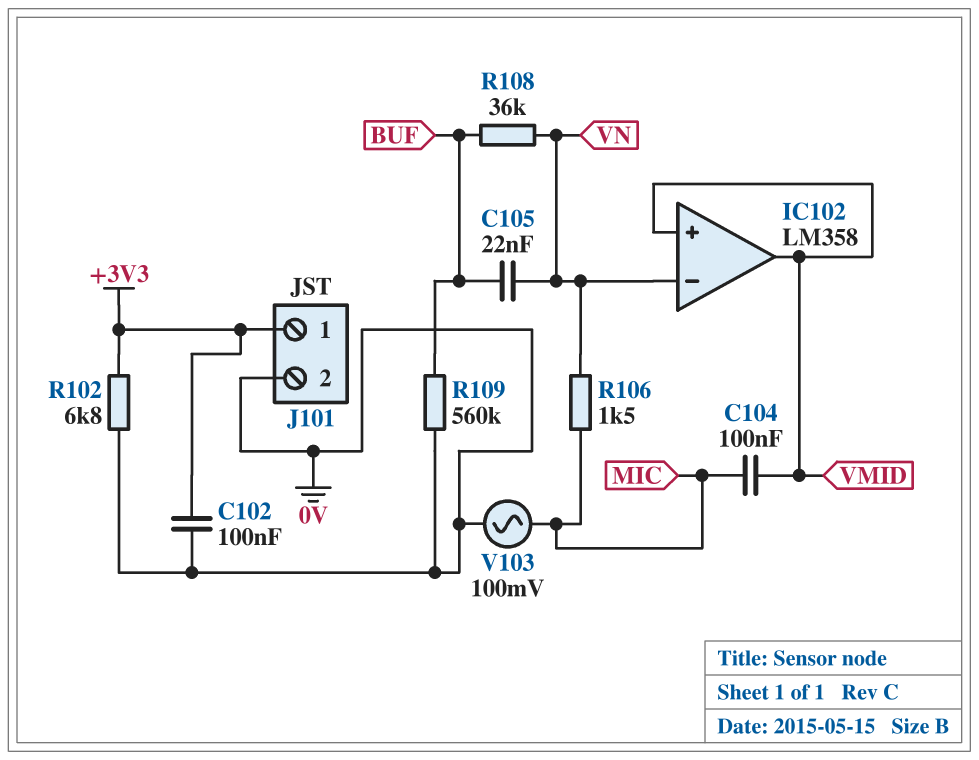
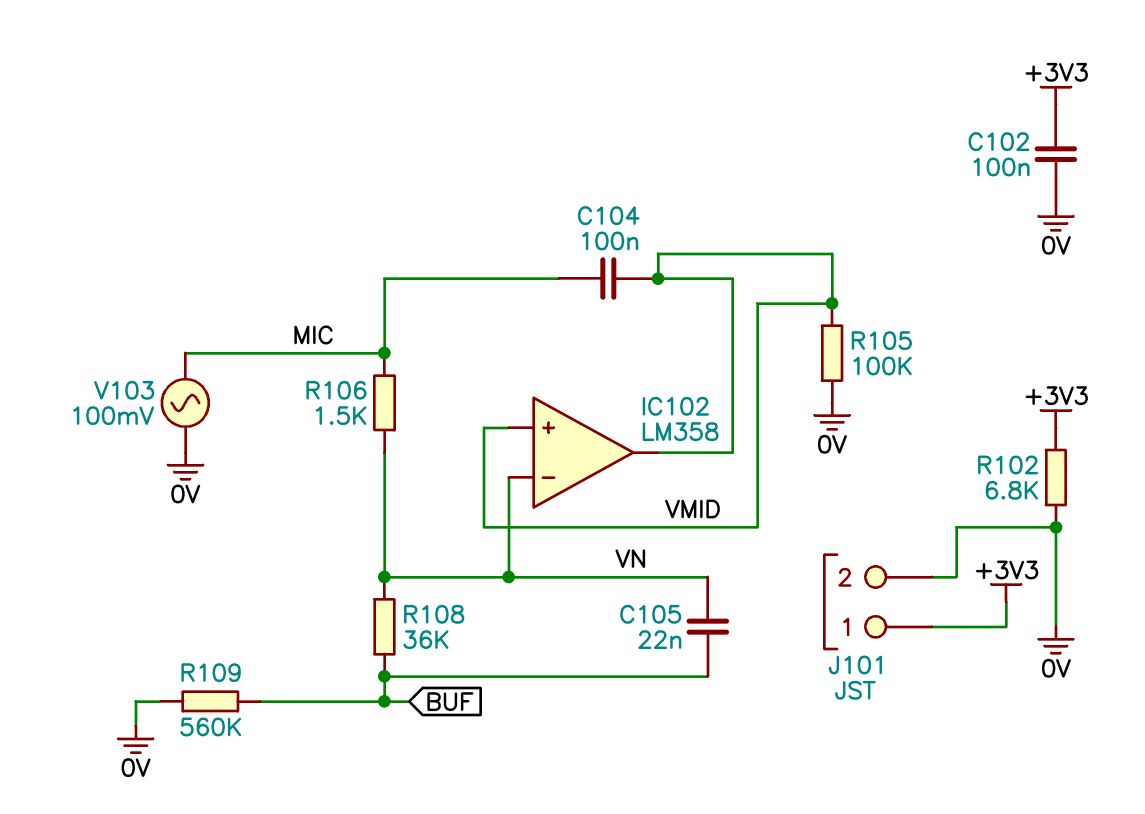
R105: none -> 100k (0V, VMID)

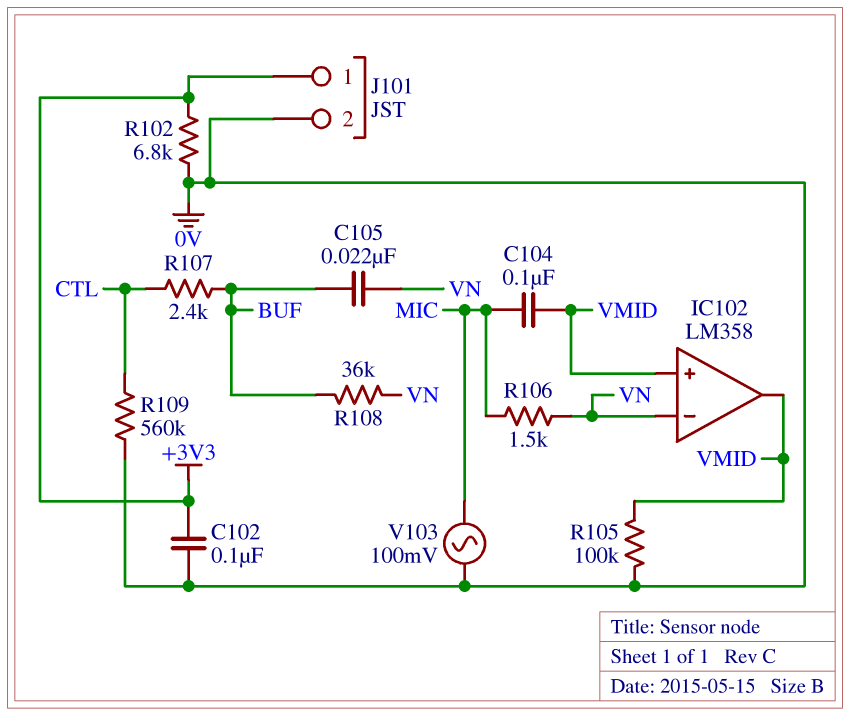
R107: none -> 2.4k (BUF, CTL)
R109: 560k (0V, BUF) -> 560k (0V, CTL)

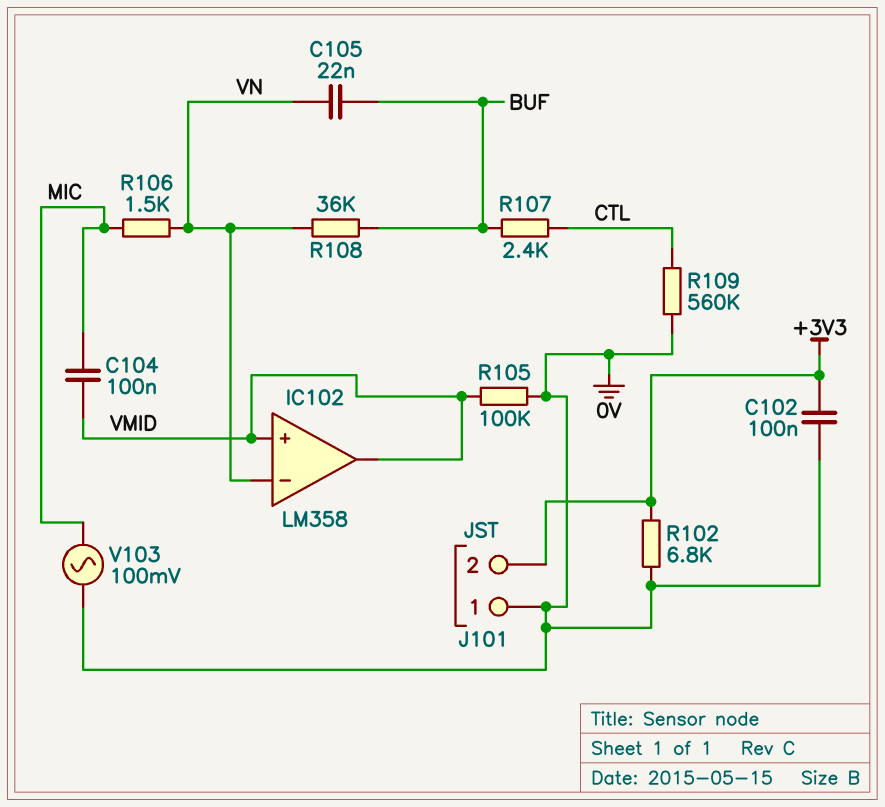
J101 pin 1: +3V3 -> 0V
J101 pin 2: 0V -> +3V3

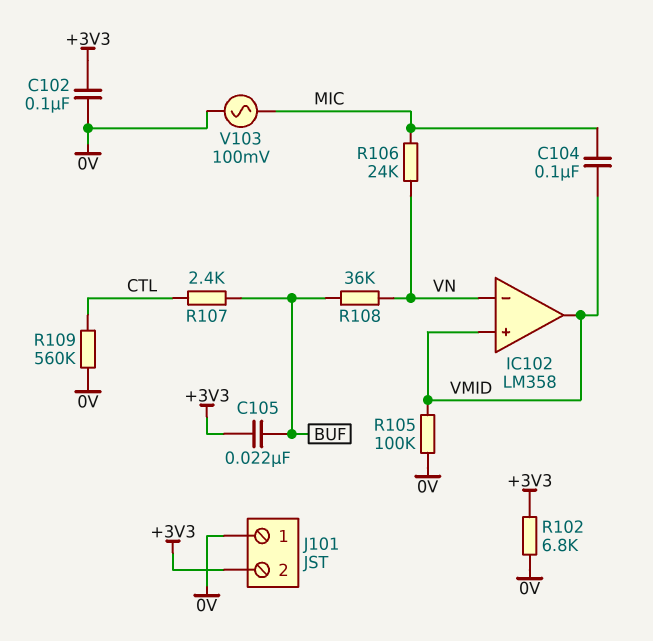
C105: 22nF (BUF, VN) -> 22nF (+3V3, BUF)
R106: 1.5k (MIC, VN) -> 24k (MIC, VN)

